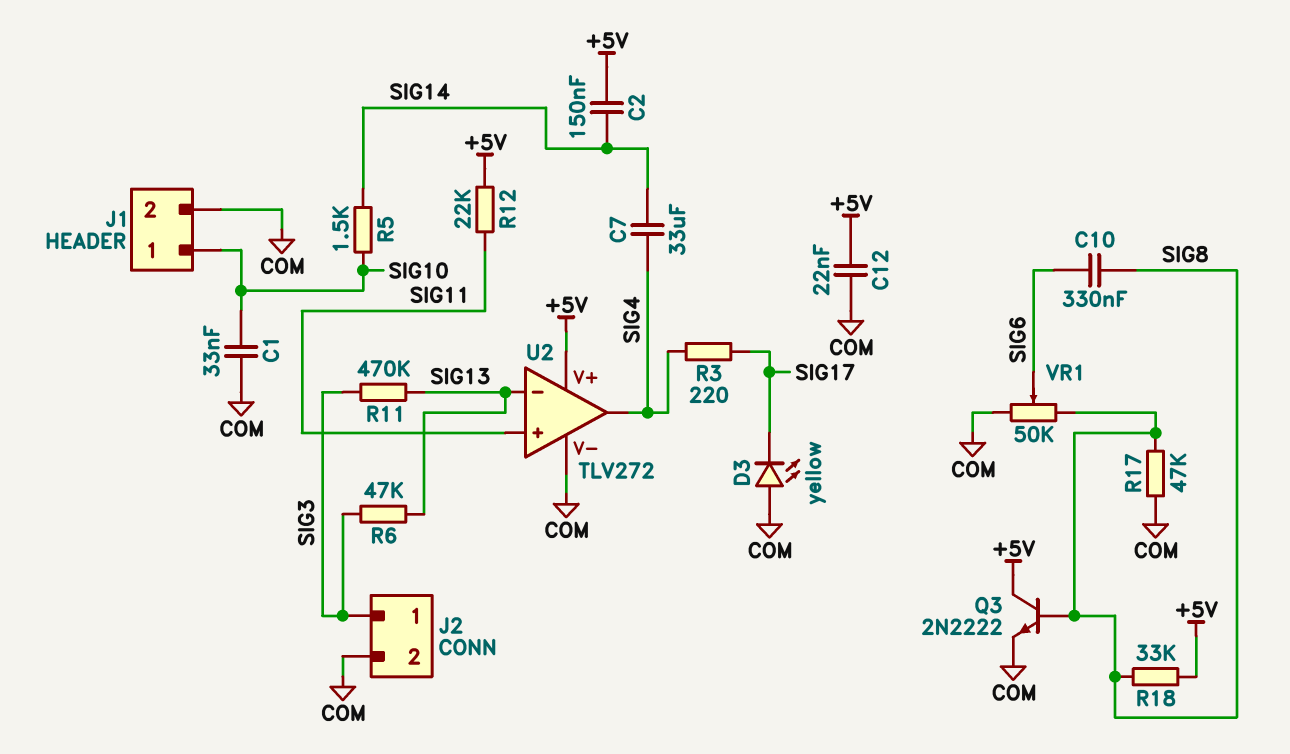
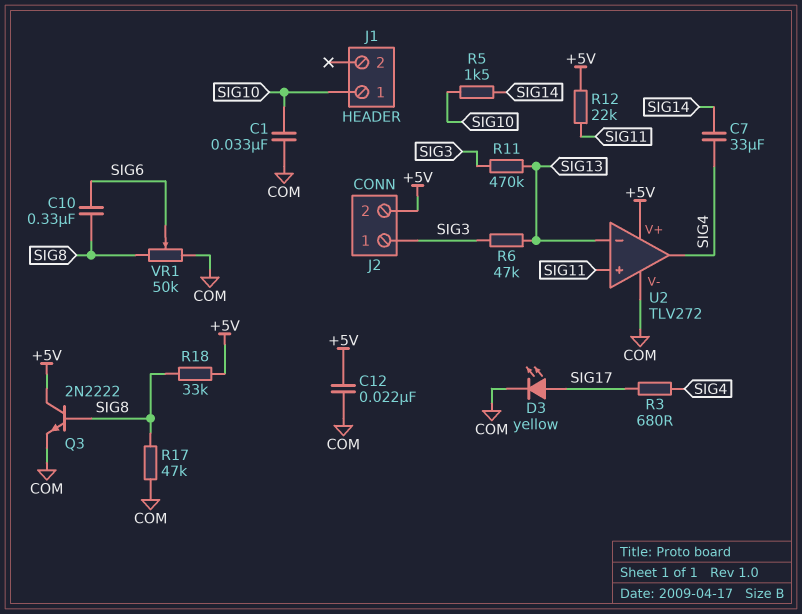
C2: 150nF (+5V, SIG14) -> none
D3: LED yellow (A COM, K SIG17) -> LED yellow (A SIG17, K COM)
J1 pin 2: COM -> none
J2 pin 2: COM -> +5V
R3: 220 (SIG4, SIG17) -> 680 (SIG4, SIG17)

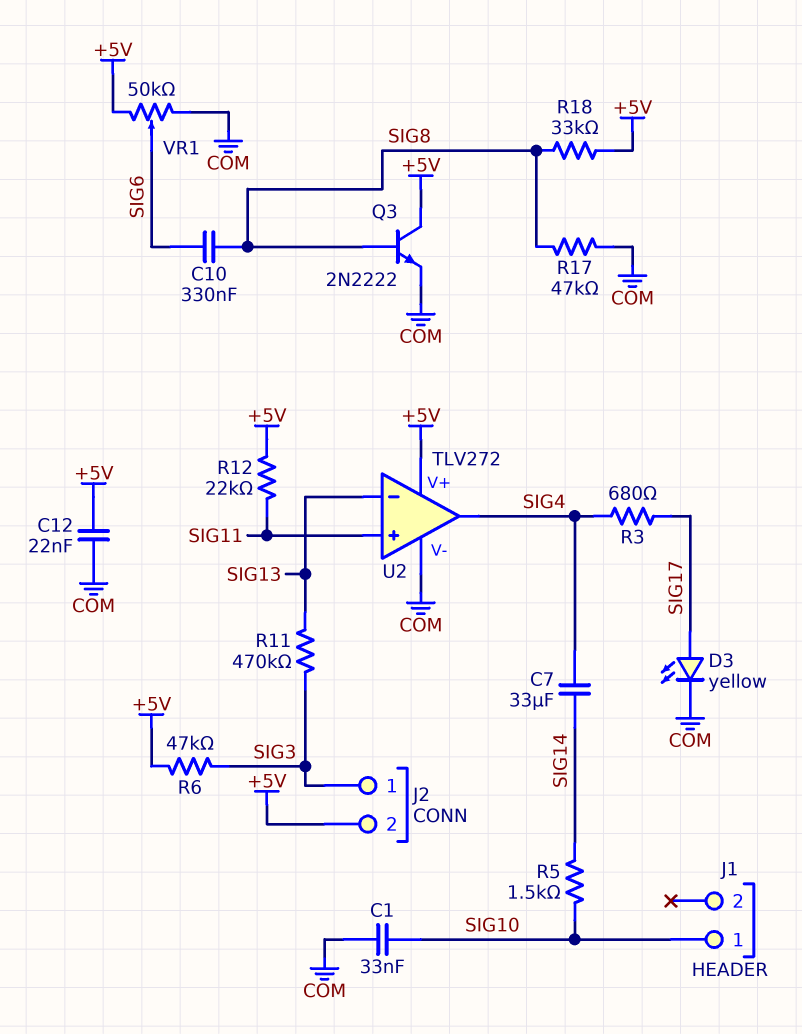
R6: 47k (SIG3, SIG13) -> 47k (+5V, SIG3)
VR1: 50k (COM, SIG8, wiper SIG6) -> 50k (+5V, COM, wiper SIG6)

